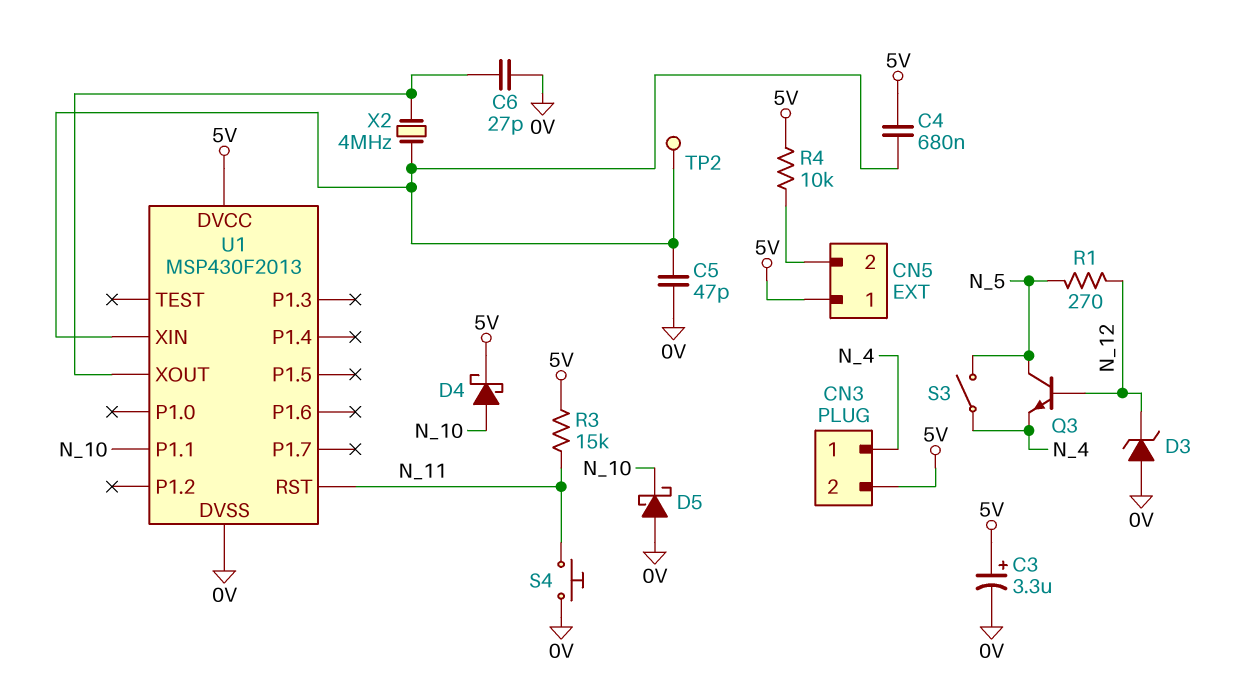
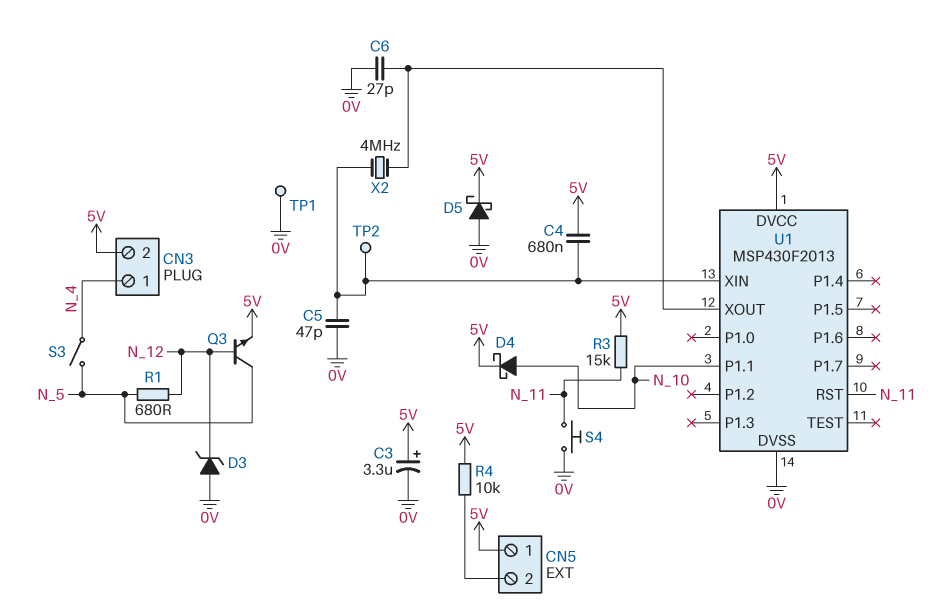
D5: schottky (A 0V, K N_10) -> schottky (A 0V, K 5V)
Q3: NPN (B N_12, C N_5, E N_4) -> NPN (B N_12, C N_5, E 5V)
R1: 270 (N_5, N_12) -> 680 (N_5, N_12)
TP1: none -> test point (0V)

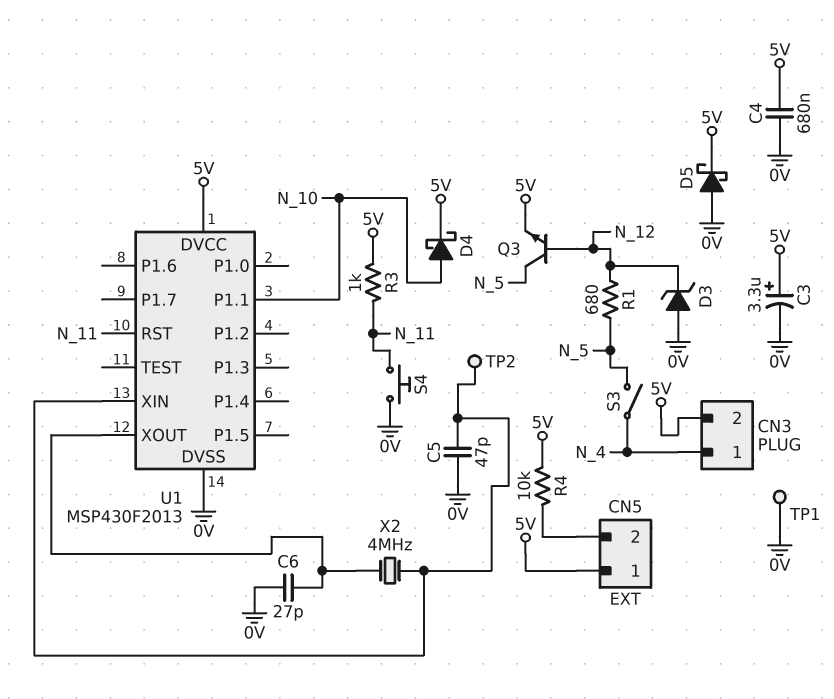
C4: 680nF (5V, U1/XIN) -> 680nF (0V, 5V)
R3: 15k (5V, N_11) -> 1k (5V, N_11)

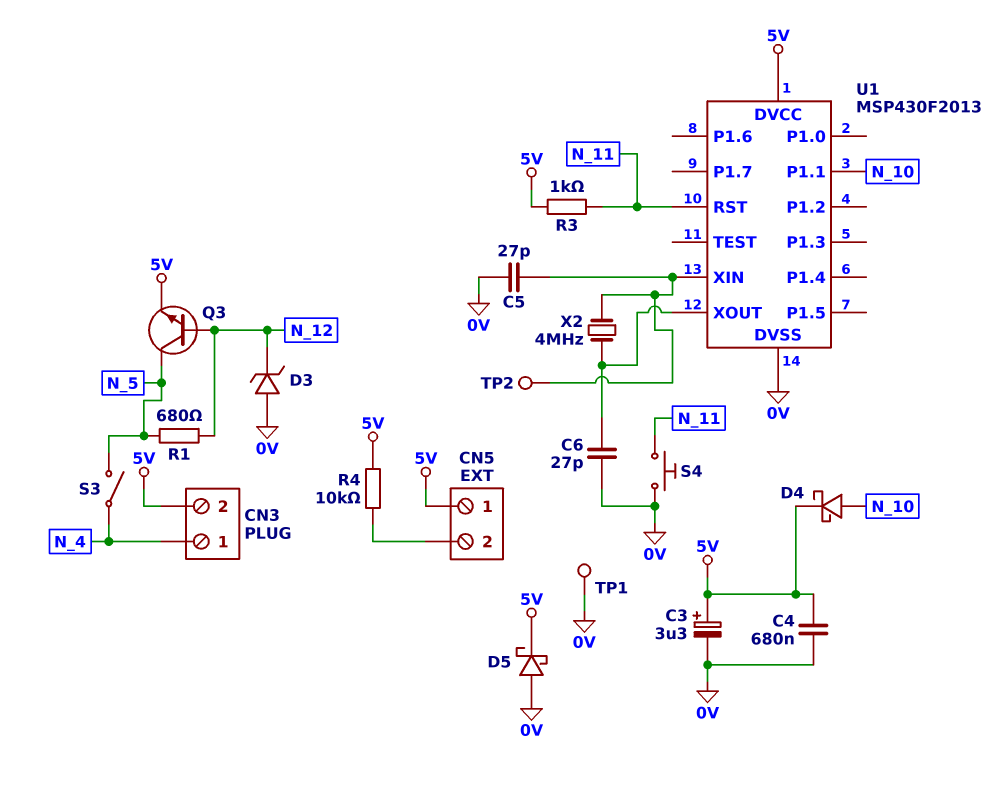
C5: 47pF (0V, U1/XIN) -> 27pF (0V, U1/XIN)

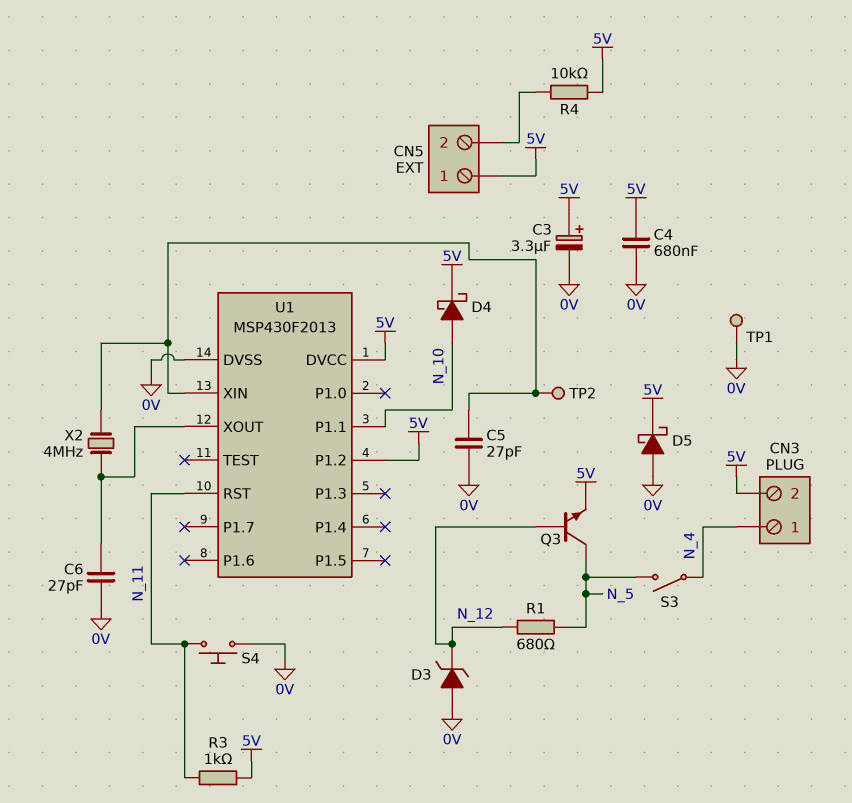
U1 pin P1.2: none -> 5V

